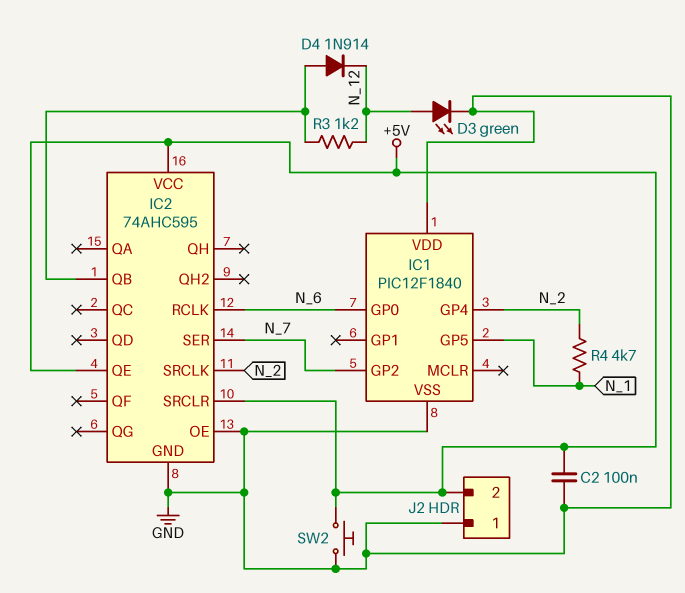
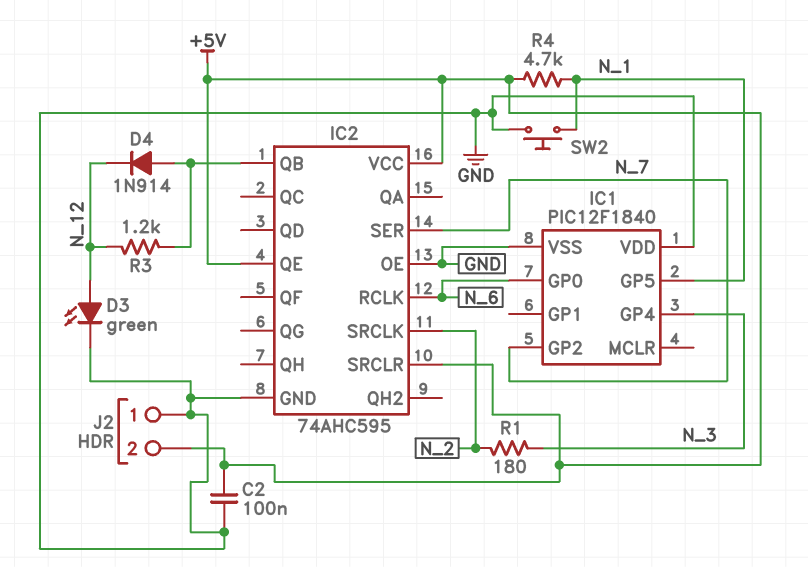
IC1 pin GP4: N_2 -> N_3
R1: none -> 180 (N_2, N_3)
R4: 4.7k (N_1, N_2) -> 4.7k (+5V, N_1)
SW2: button (+5V, GND) -> button (GND, N_1)

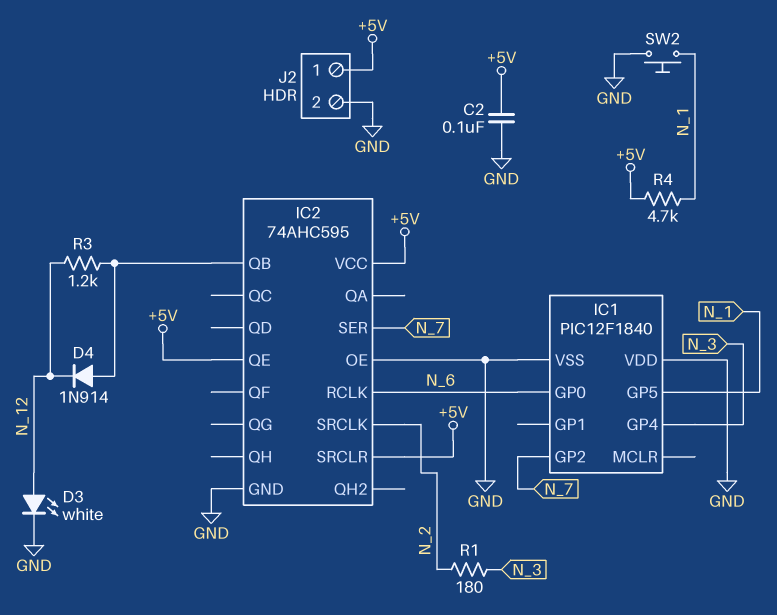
D3: LED green (A N_12, K GND) -> LED white (A N_12, K GND)
J2 pin 1: GND -> +5V
J2 pin 2: +5V -> GND

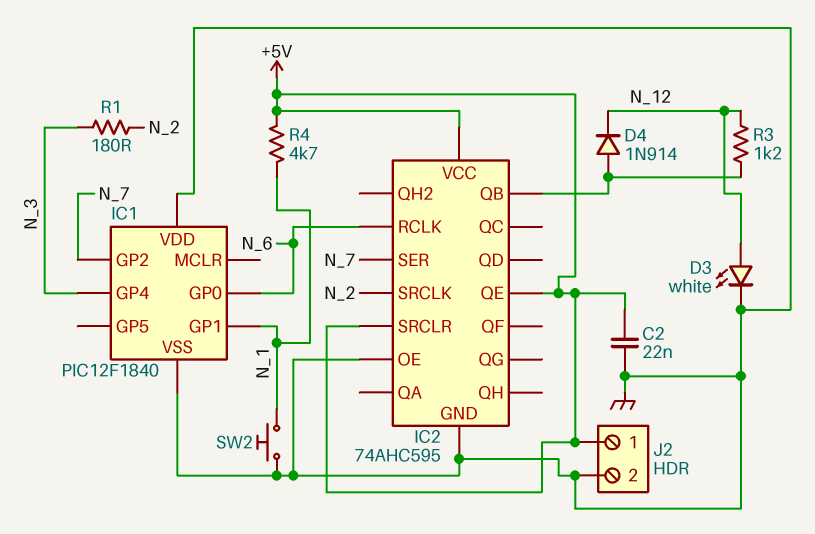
C2: 100nF (+5V, GND) -> 22nF (+5V, GND)
IC1 pin GP1: none -> N_1
IC1 pin GP5: N_1 -> none

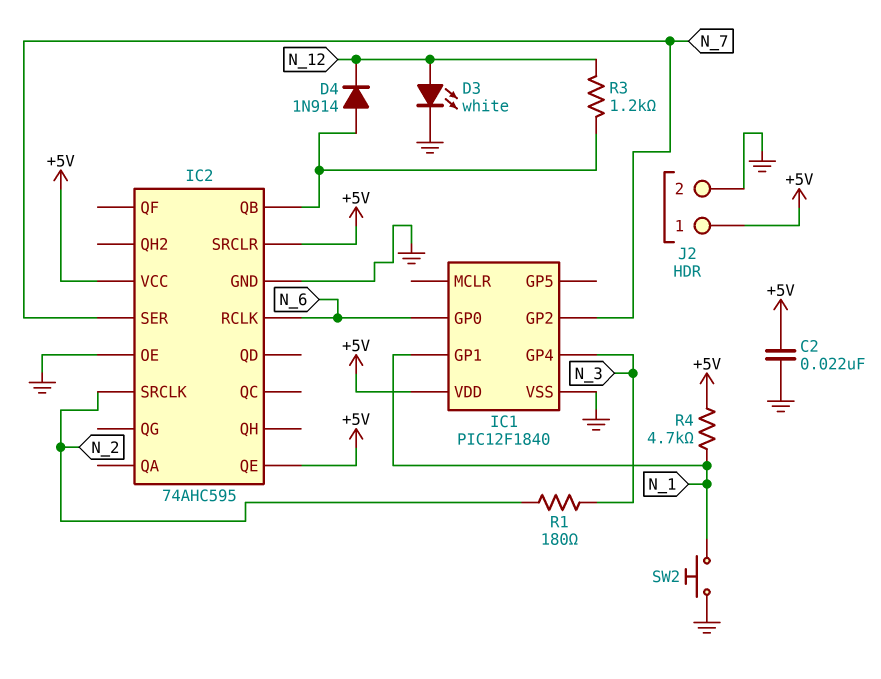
IC1 pin VDD: GND -> +5V

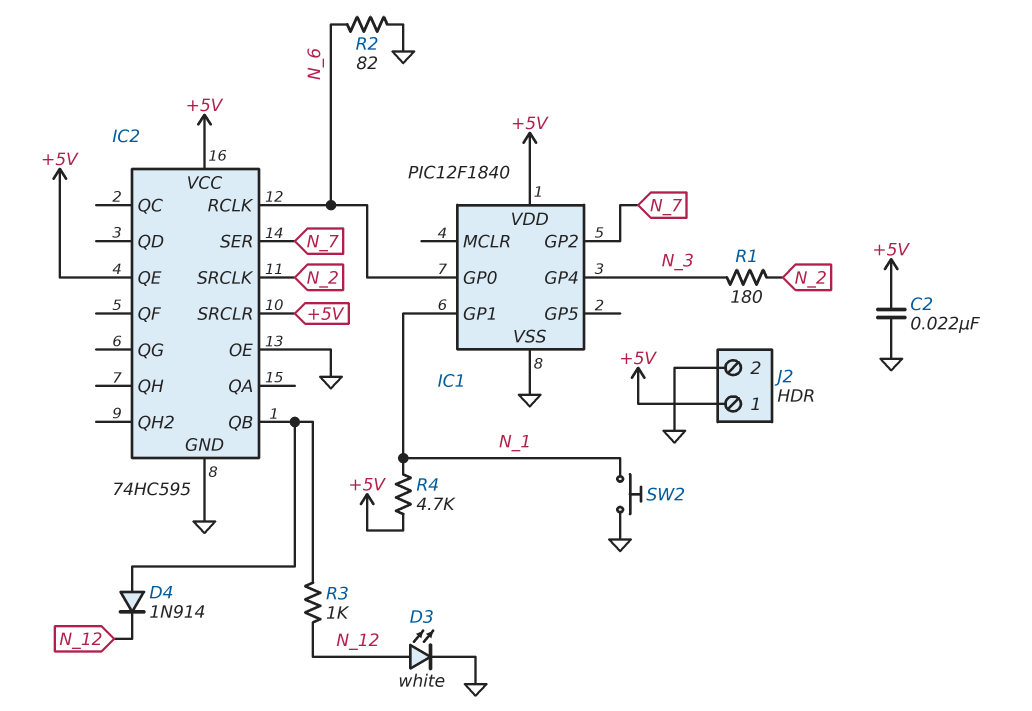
IC2: 74AHC595 -> 74HC595
R2: none -> 82 (GND, N_6)
R3: 1.2k (IC2/QB, N_12) -> 1k (IC2/QB, N_12)

